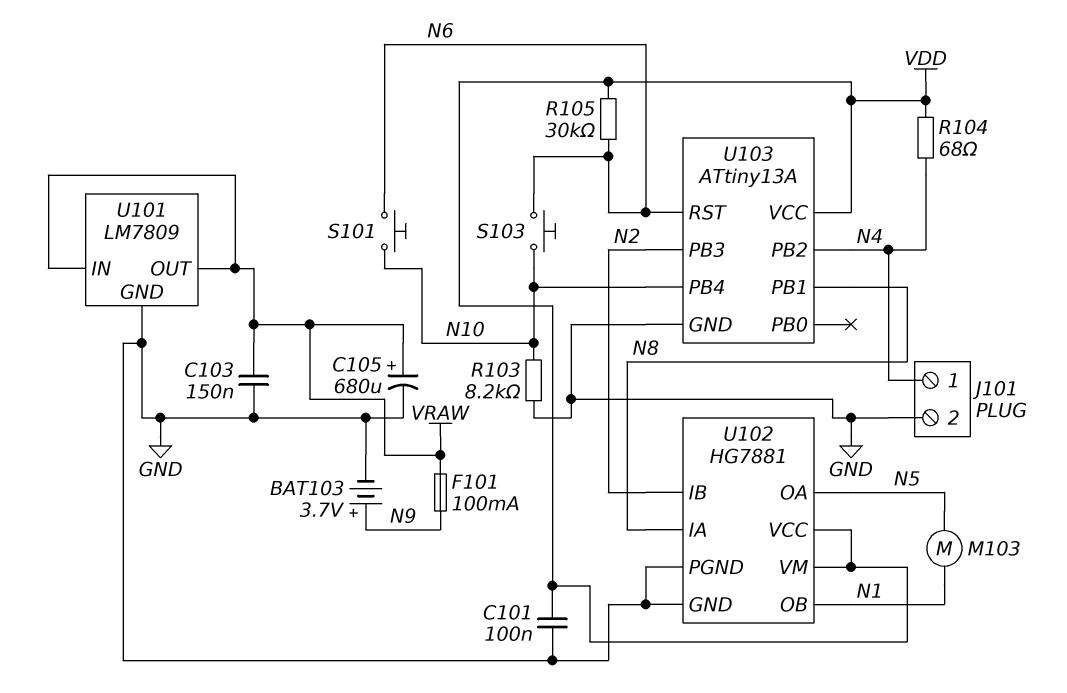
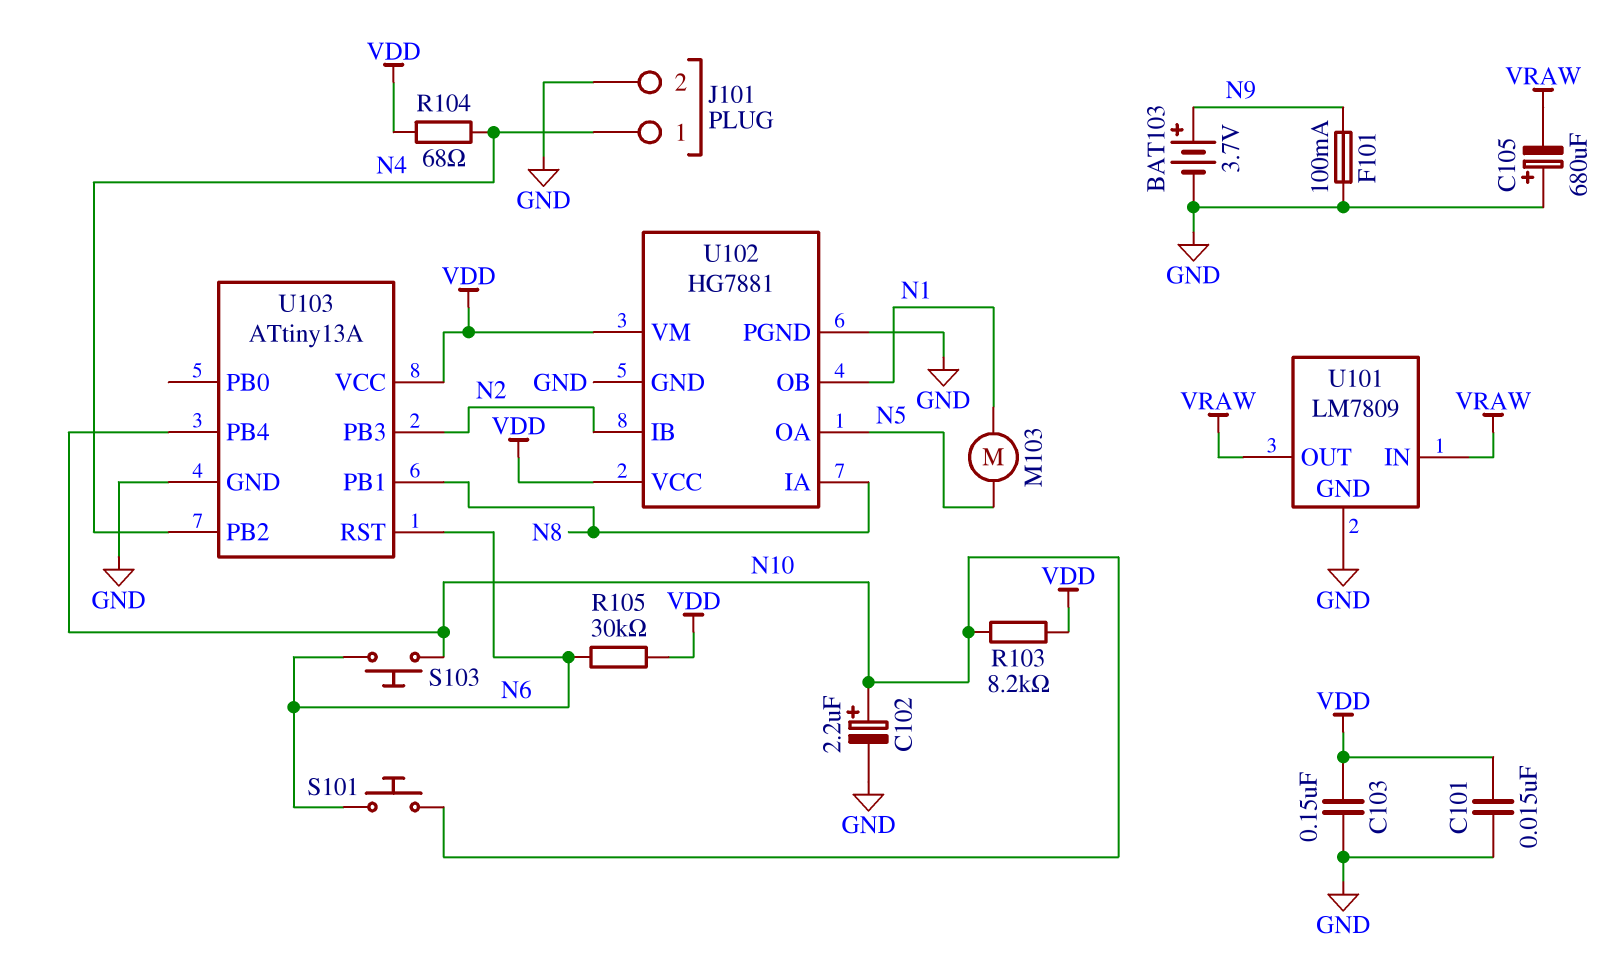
C101: 100nF (GND, VDD) -> 15nF (GND, VDD)
C102: none -> 2.2uF (plus N10, minus GND)
C103: 150nF (GND, VRAW) -> 150nF (GND, VDD)
C105: 680uF (plus VRAW, minus GND) -> 680uF (plus GND, minus VRAW)
F101: 100mA (N9, VRAW) -> 100mA (GND, N9)
R103: 8.2k (GND, N10) -> 8.2k (N10, VDD)

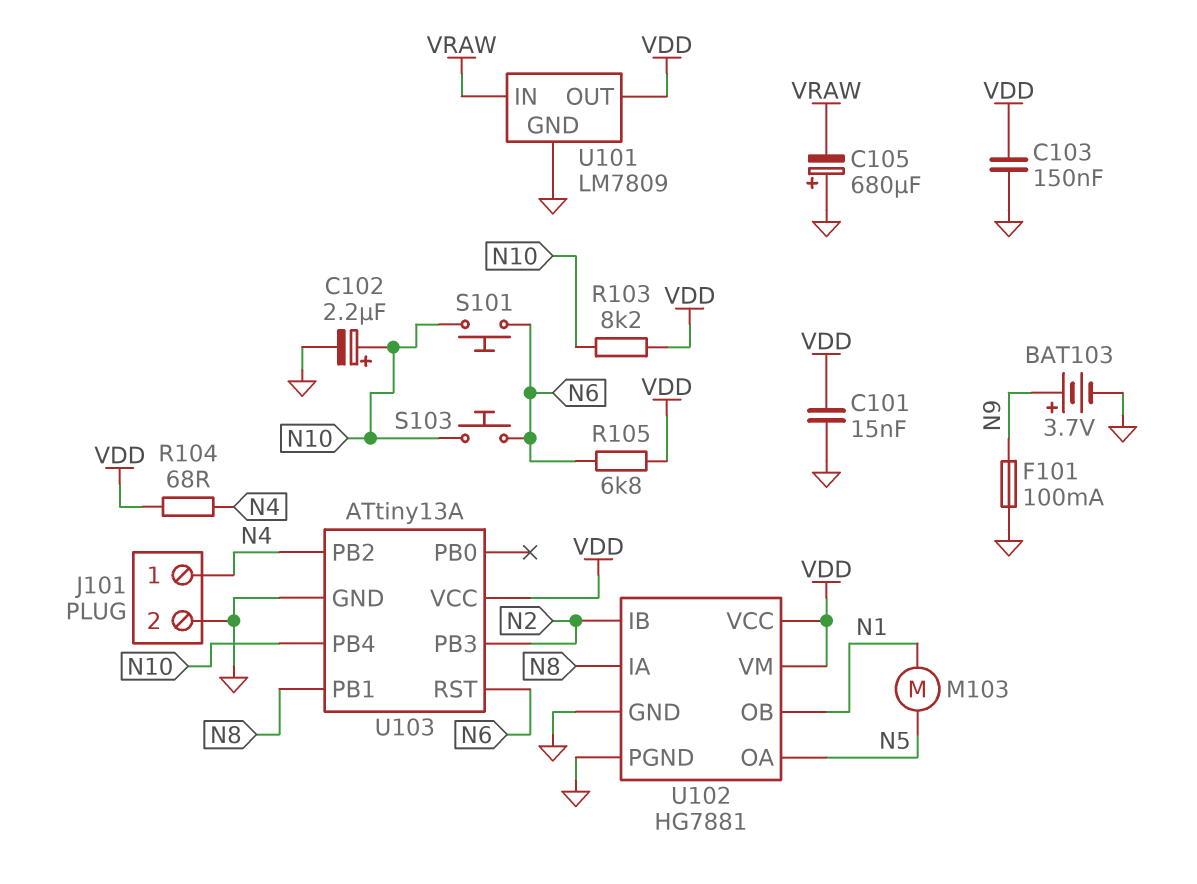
R105: 30k (N6, VDD) -> 6.8k (N6, VDD)
U101 pin OUT: VRAW -> VDD

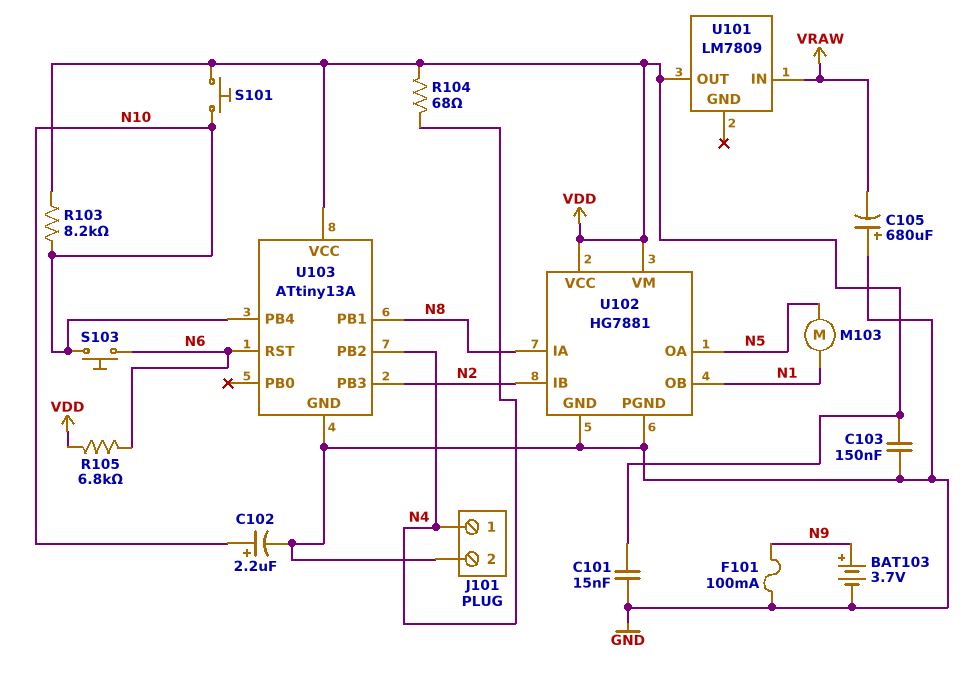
S101: button (N6, N10) -> button (N10, VDD)
U101 pin GND: GND -> none

